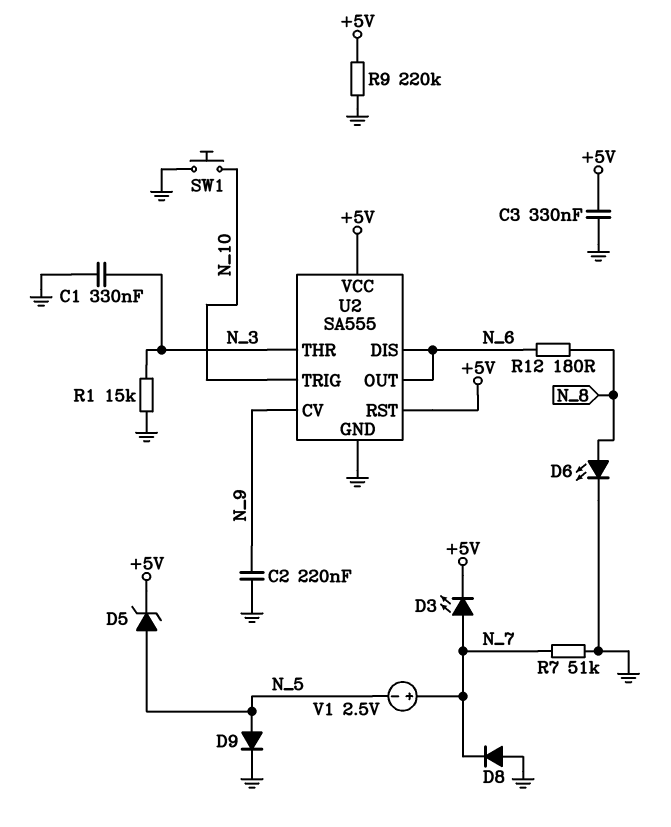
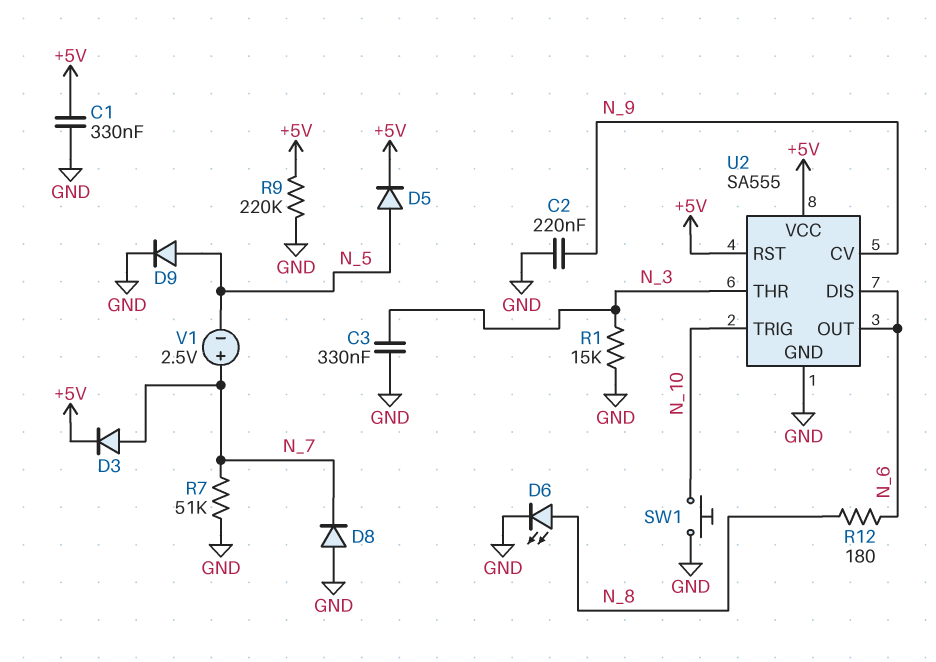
C1: 330nF (GND, N_3) -> 330nF (+5V, GND)
C3: 330nF (+5V, GND) -> 330nF (GND, N_3)
D3: LED (A N_7, K +5V) -> diode (A N_7, K +5V)
D5: zener (A N_5, K +5V) -> diode (A N_5, K +5V)

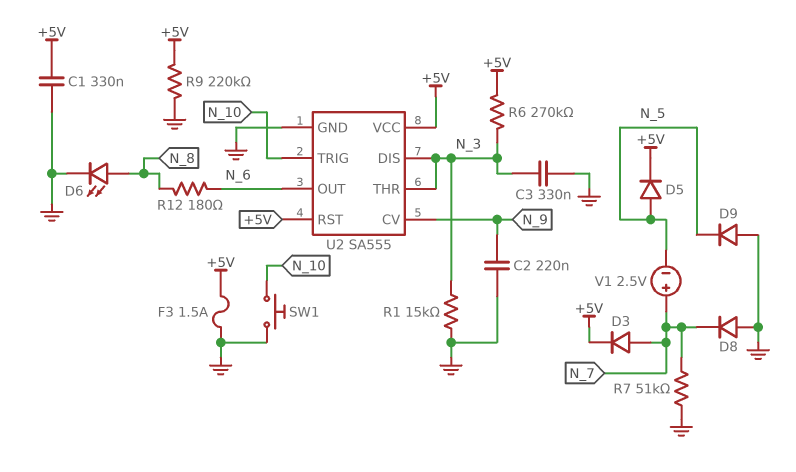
D9: diode (A N_5, K GND) -> diode (A GND, K N_5)
F3: none -> 1.5A (+5V, GND)
R6: none -> 270k (+5V, N_3)
U2 pin DIS: N_6 -> N_3

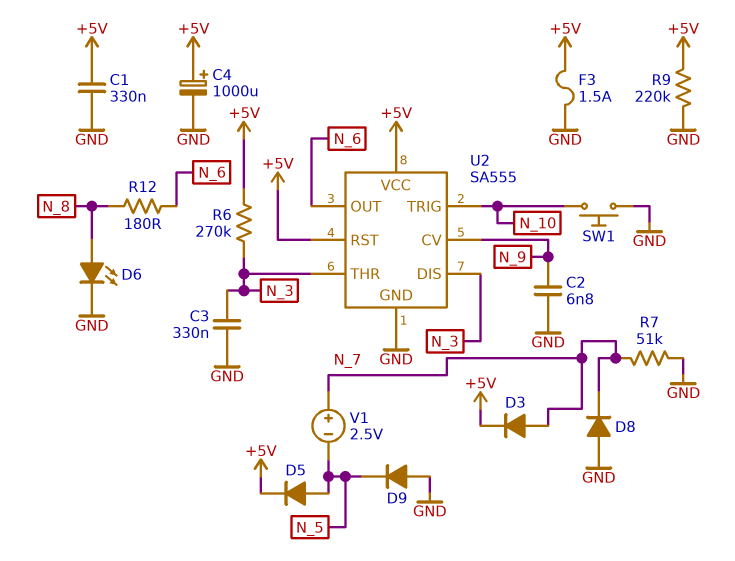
C2: 220nF (GND, N_9) -> 6.8nF (GND, N_9)
C4: none -> 1000uF (plus +5V, minus GND)
R1: 15k (GND, N_3) -> none

